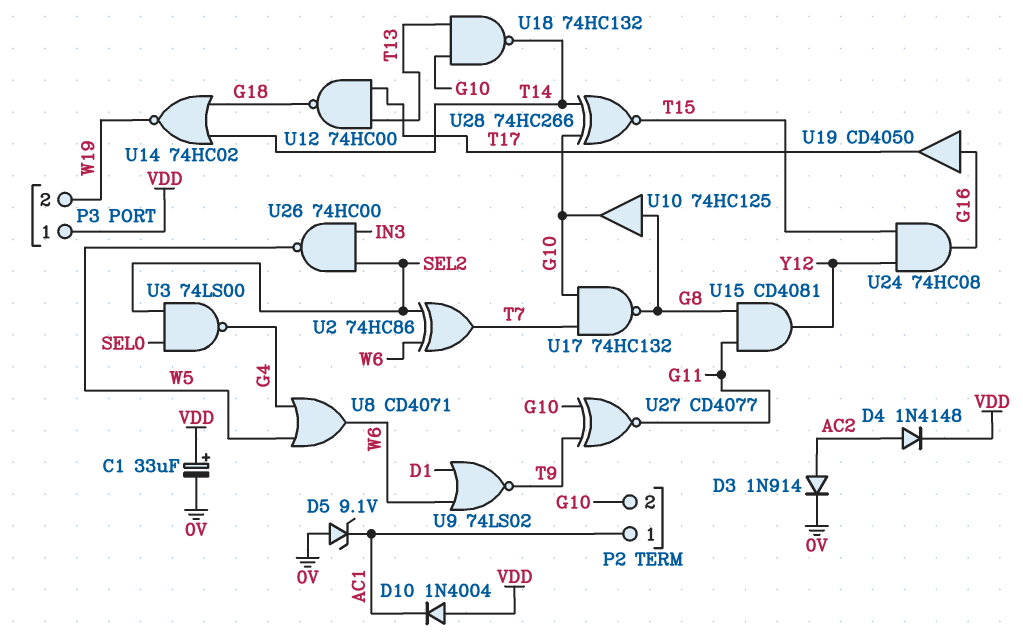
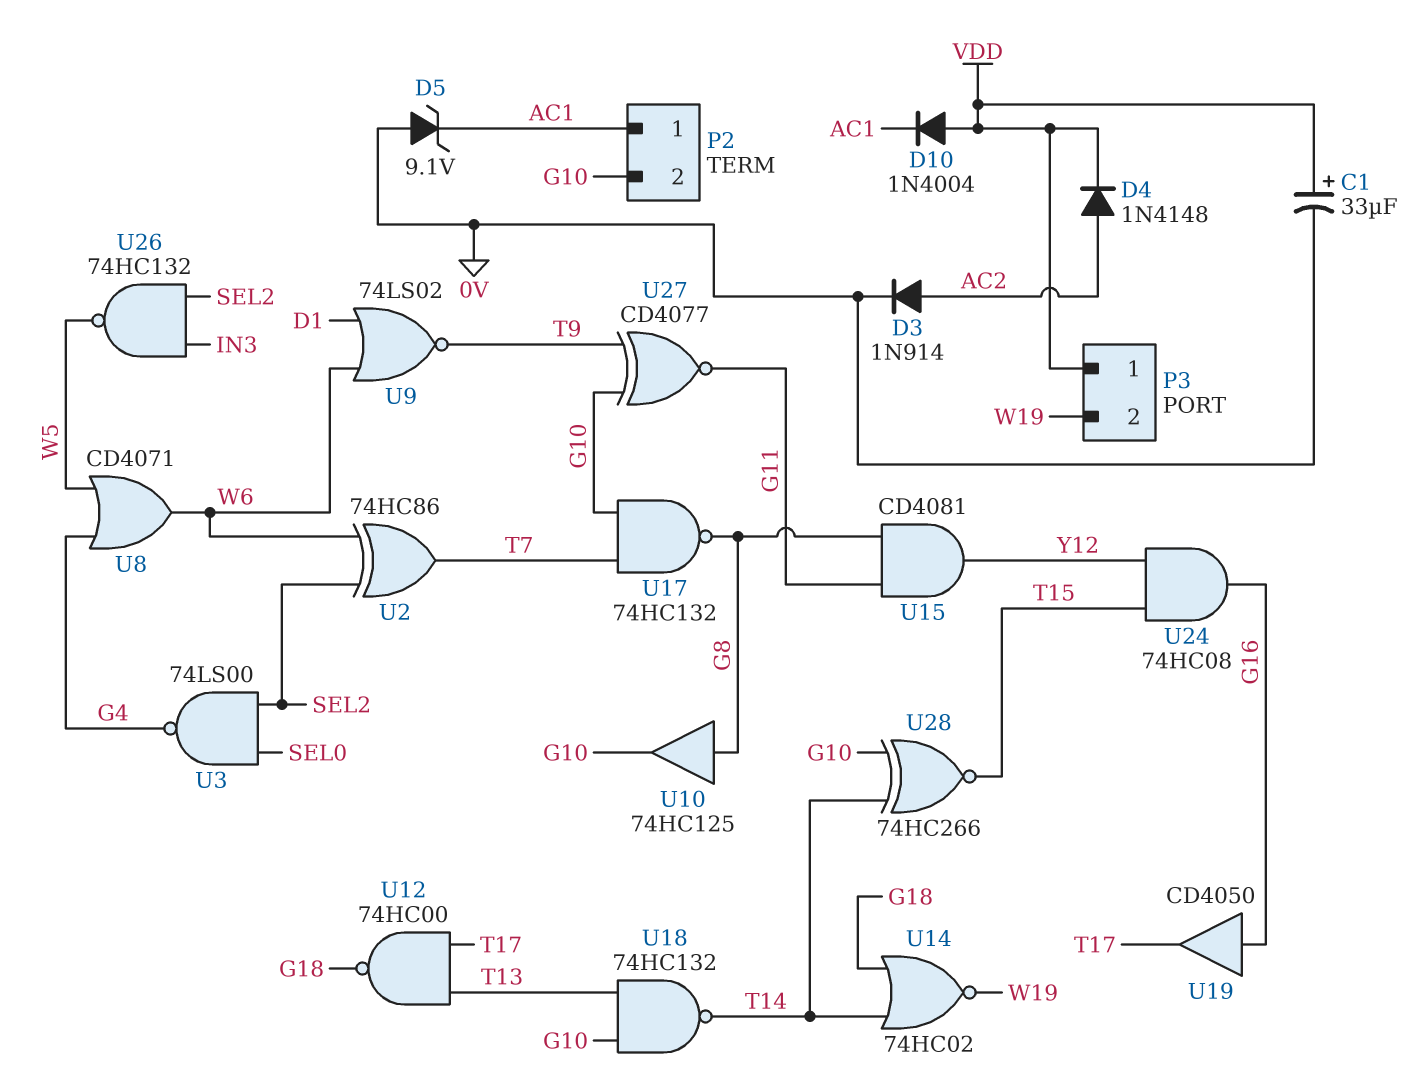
U26: NAND 74HC00 (in IN3, in SEL2, out W5) -> NAND 74HC132 (in IN3, in SEL2, out W5)

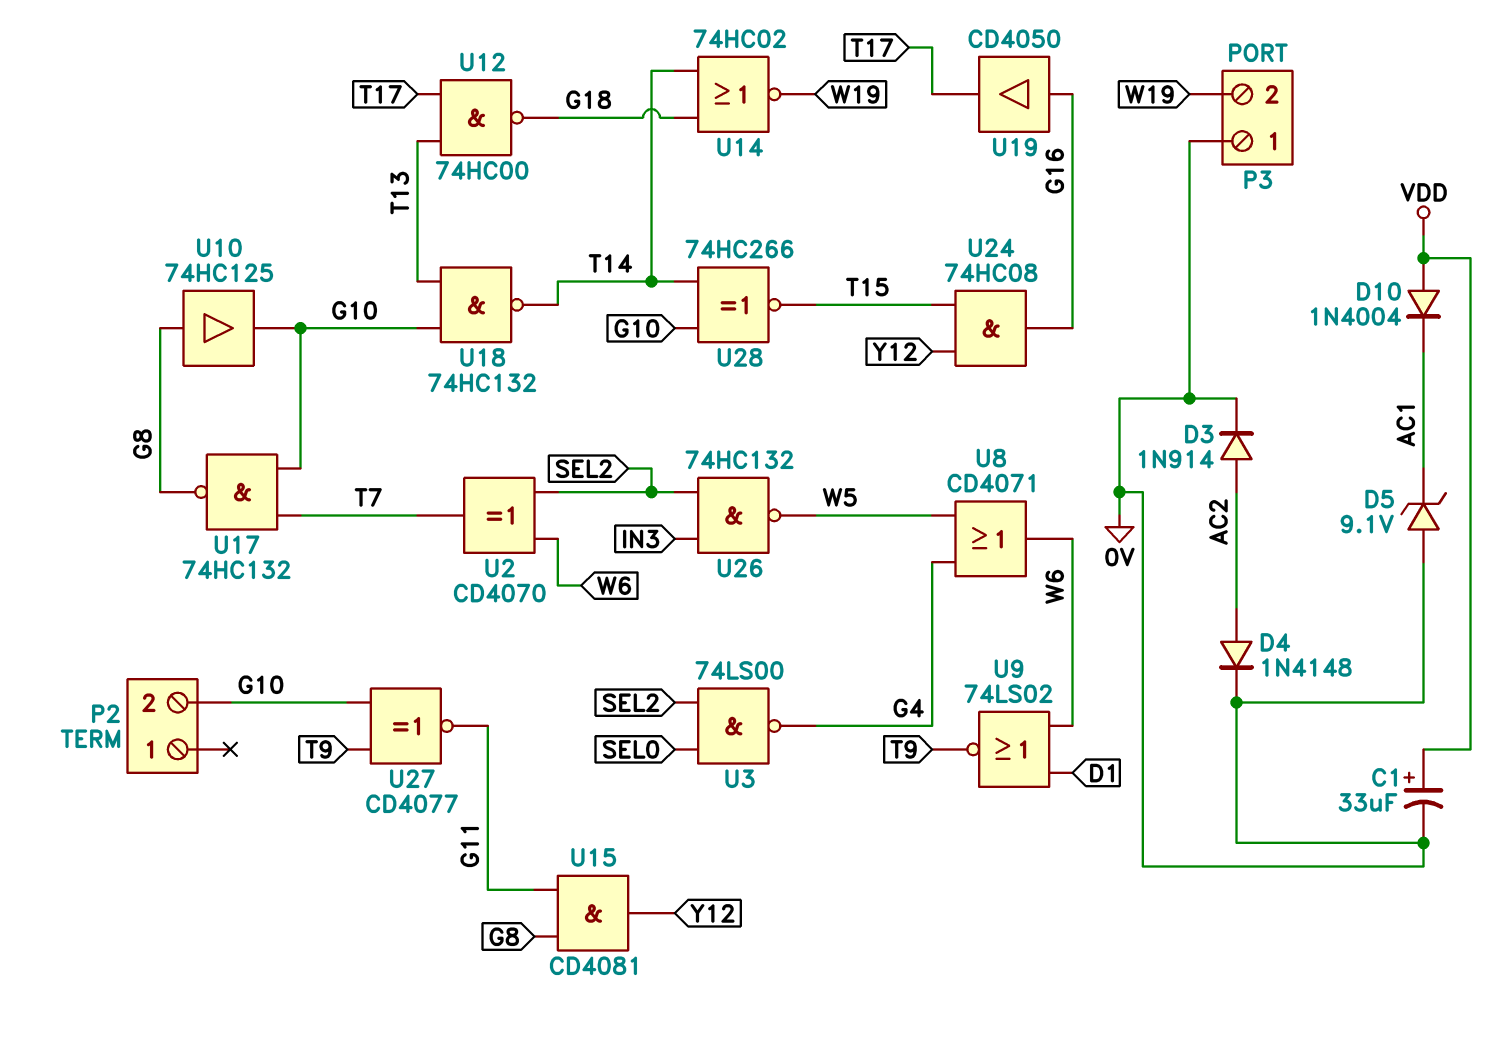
D4: diode 1N4148 (A AC2, K VDD) -> diode 1N4148 (A AC2, K 0V)
P2 pin 1: AC1 -> none
P3 pin 1: VDD -> 0V
U2: XOR 74HC86 (in SEL2, in W6, out T7) -> XOR CD4070 (in SEL2, in W6, out T7)

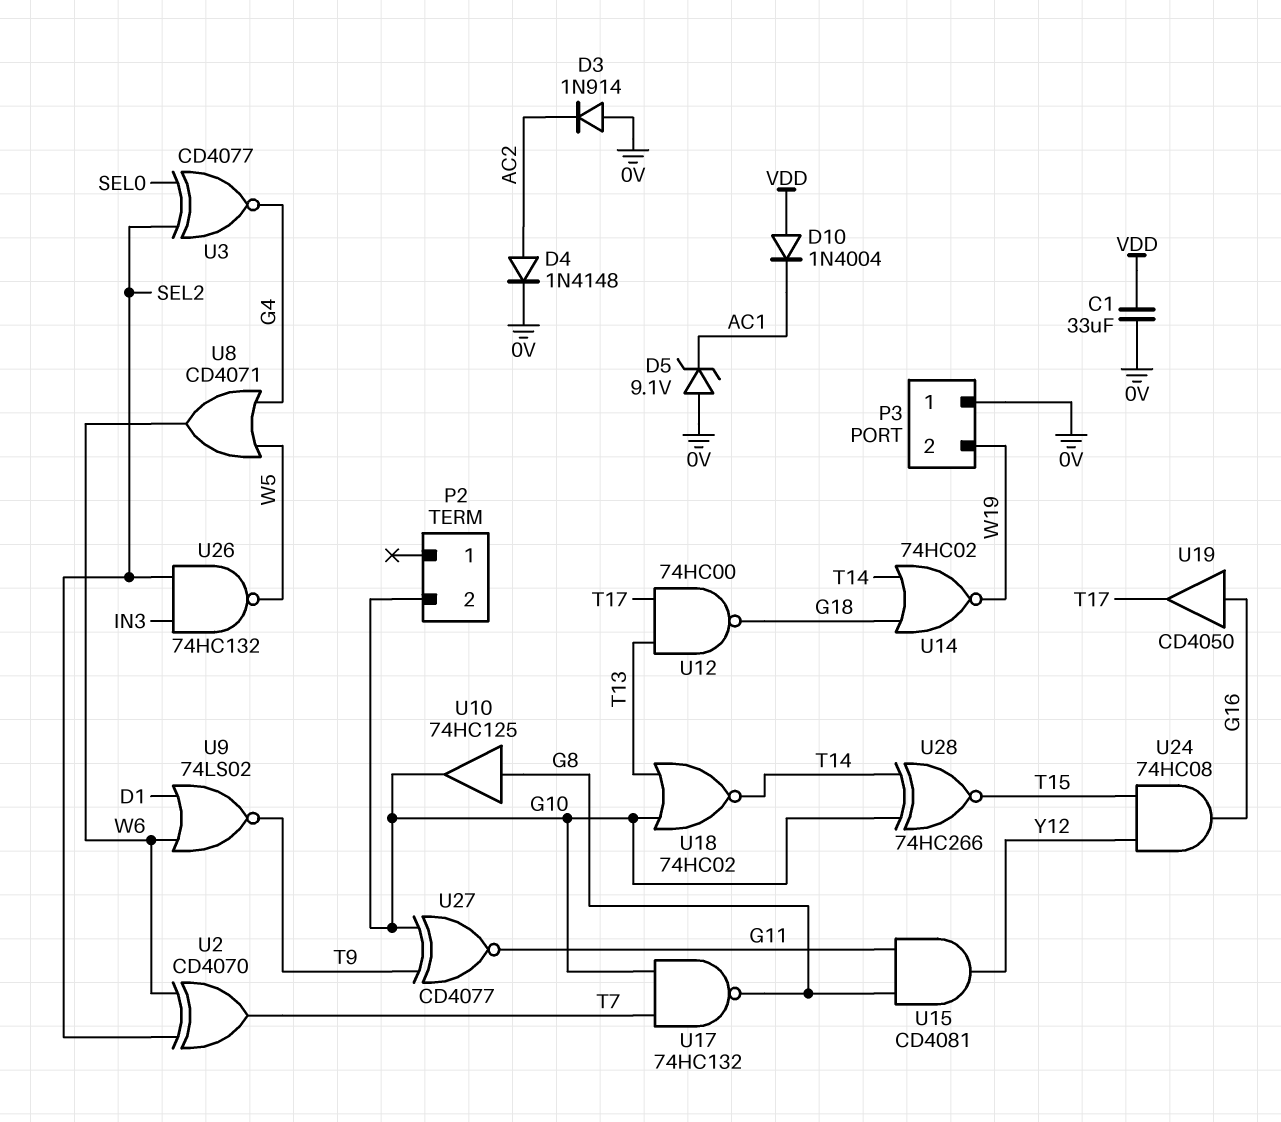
C1: 33uF (plus VDD, minus 0V) -> 33uF (0V, VDD)
D3: diode 1N914 (A AC2, K 0V) -> diode 1N914 (A 0V, K AC2)
U3: NAND 74LS00 (in SEL0, in SEL2, out G4) -> XNOR CD4077 (in SEL0, in SEL2, out G4)
U18: NAND 74HC132 (in G10, in T13, out T14) -> NOR 74HC02 (in G10, in T13, out T14)

